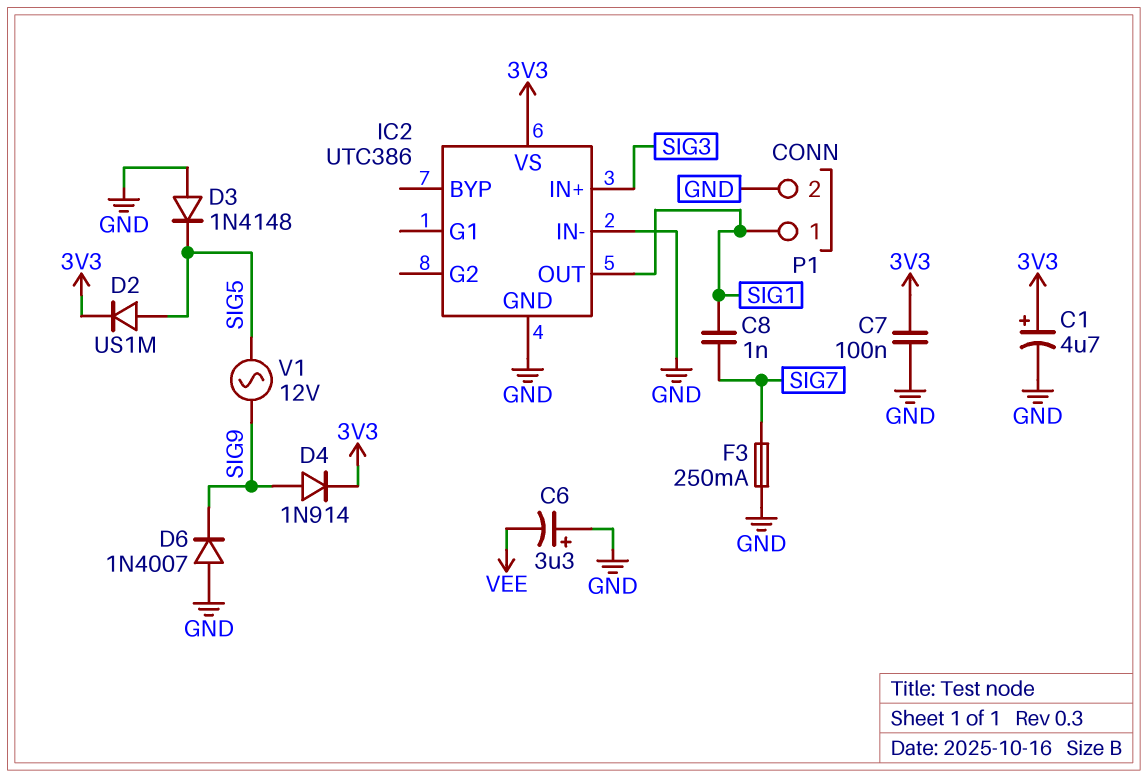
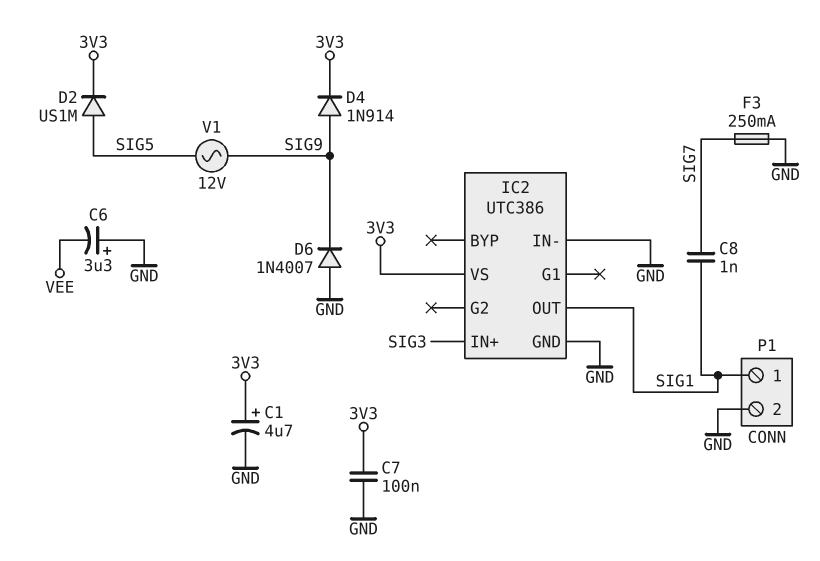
D3: diode 1N4148 (A GND, K SIG5) -> none

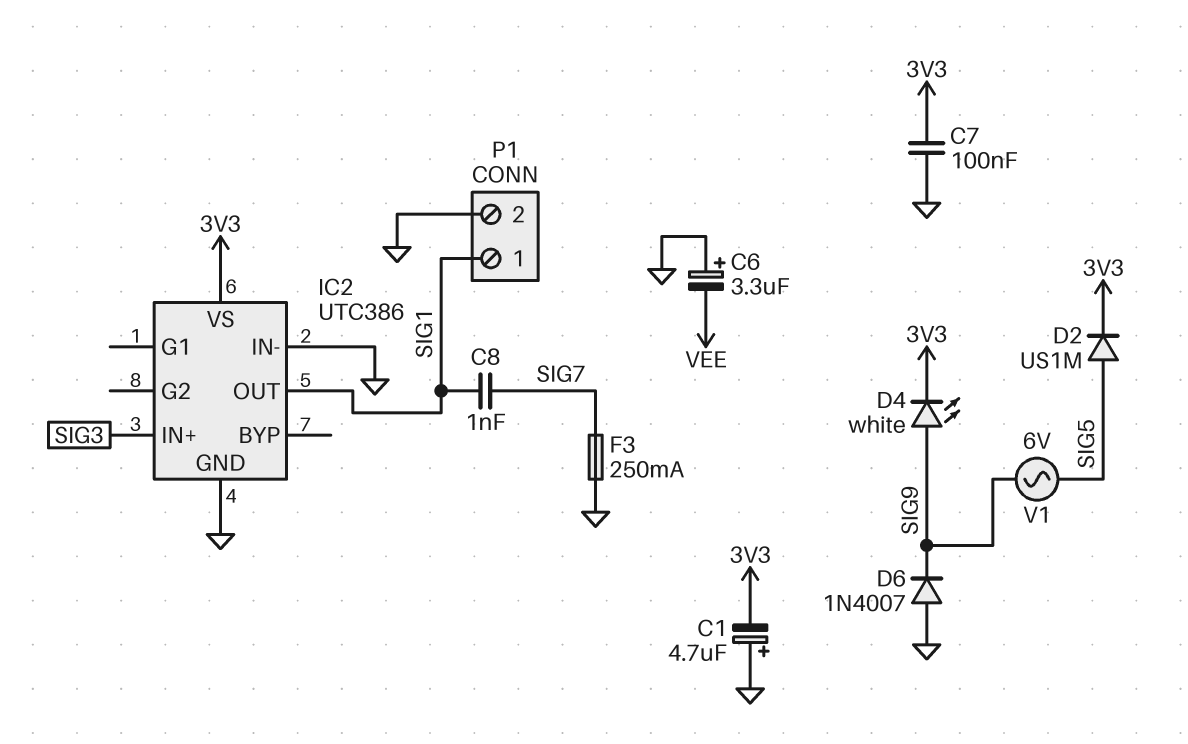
C1: 4.7uF (plus 3V3, minus GND) -> 4.7uF (plus GND, minus 3V3)
D4: diode 1N914 (A SIG9, K 3V3) -> LED white (A SIG9, K 3V3)
V1: AC 12V (SIG5, SIG9) -> AC 6V (SIG5, SIG9)

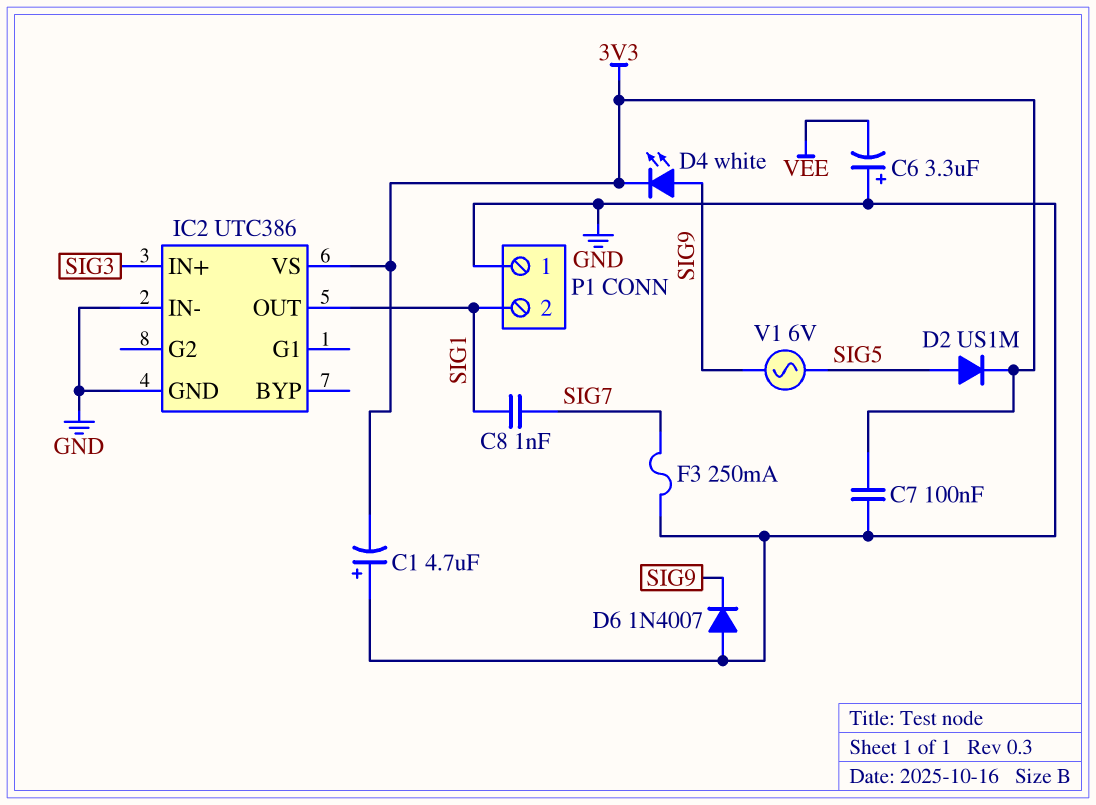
P1 pin 1: SIG1 -> GND
P1 pin 2: GND -> SIG1

